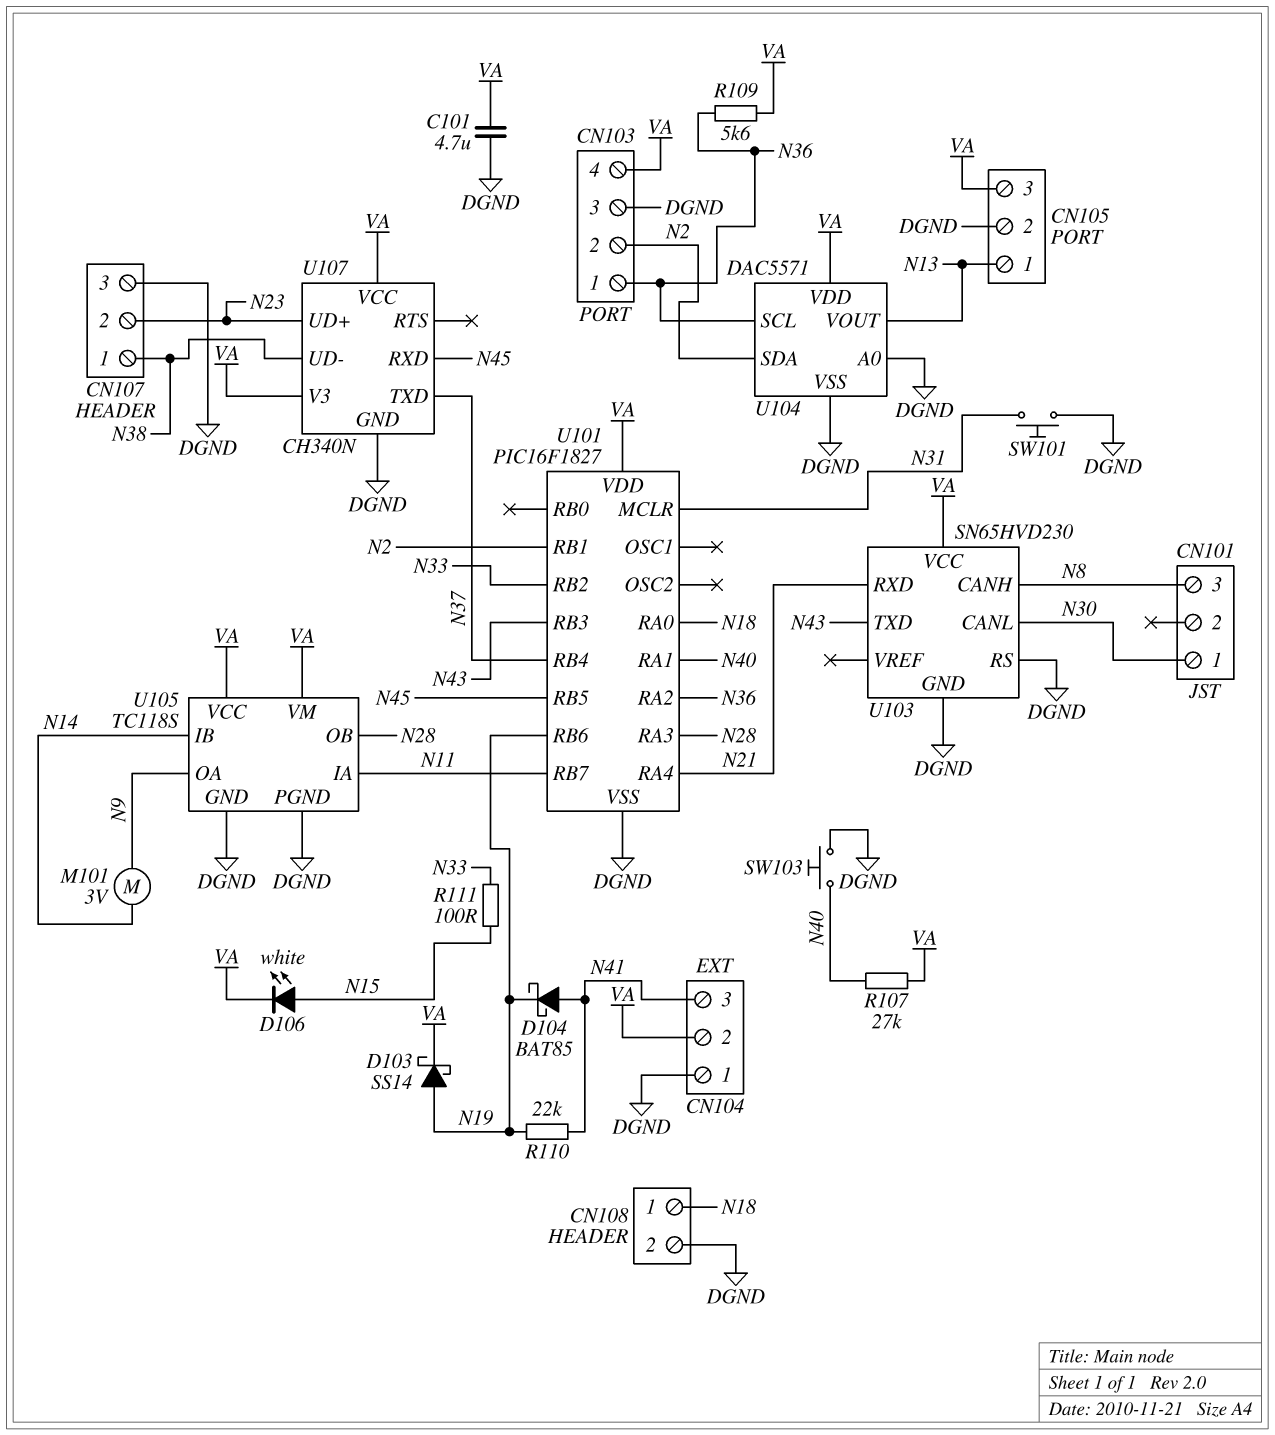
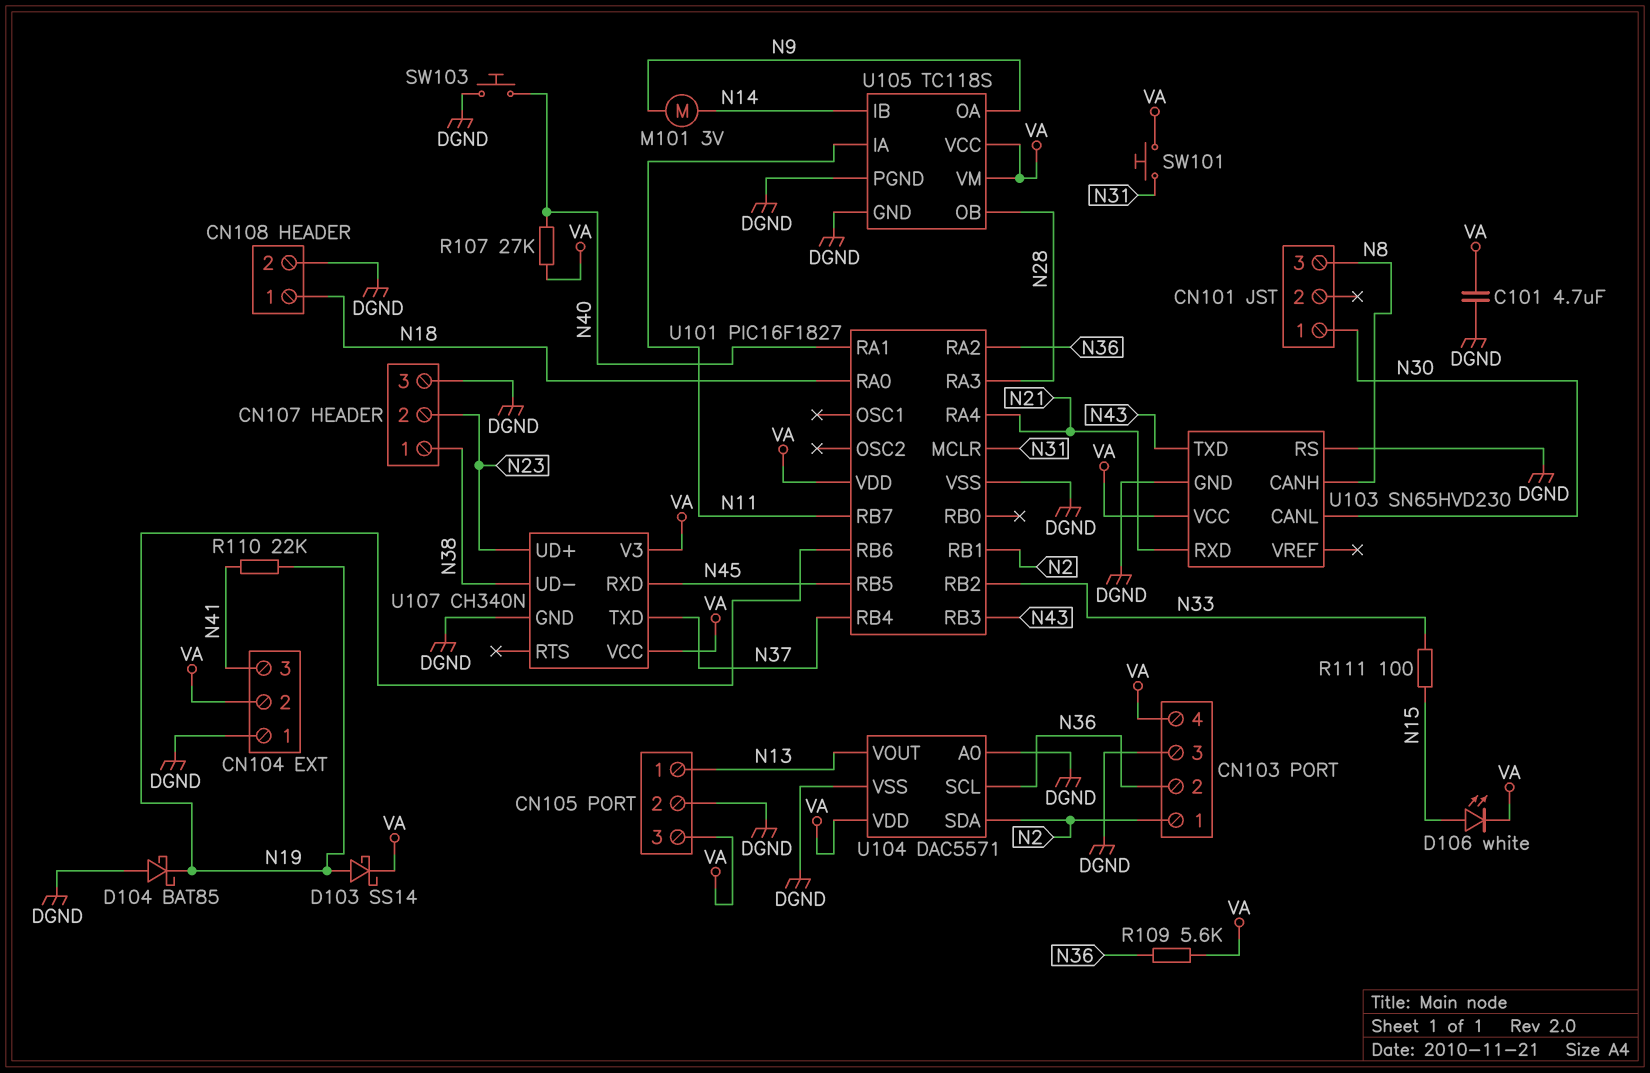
CN103 pin 1: N36 -> N2
CN103 pin 2: N2 -> N36
D104: schottky BAT85 (A N41, K N19) -> schottky BAT85 (A DGND, K N19)
SW101: button (DGND, N31) -> button (N31, VA)

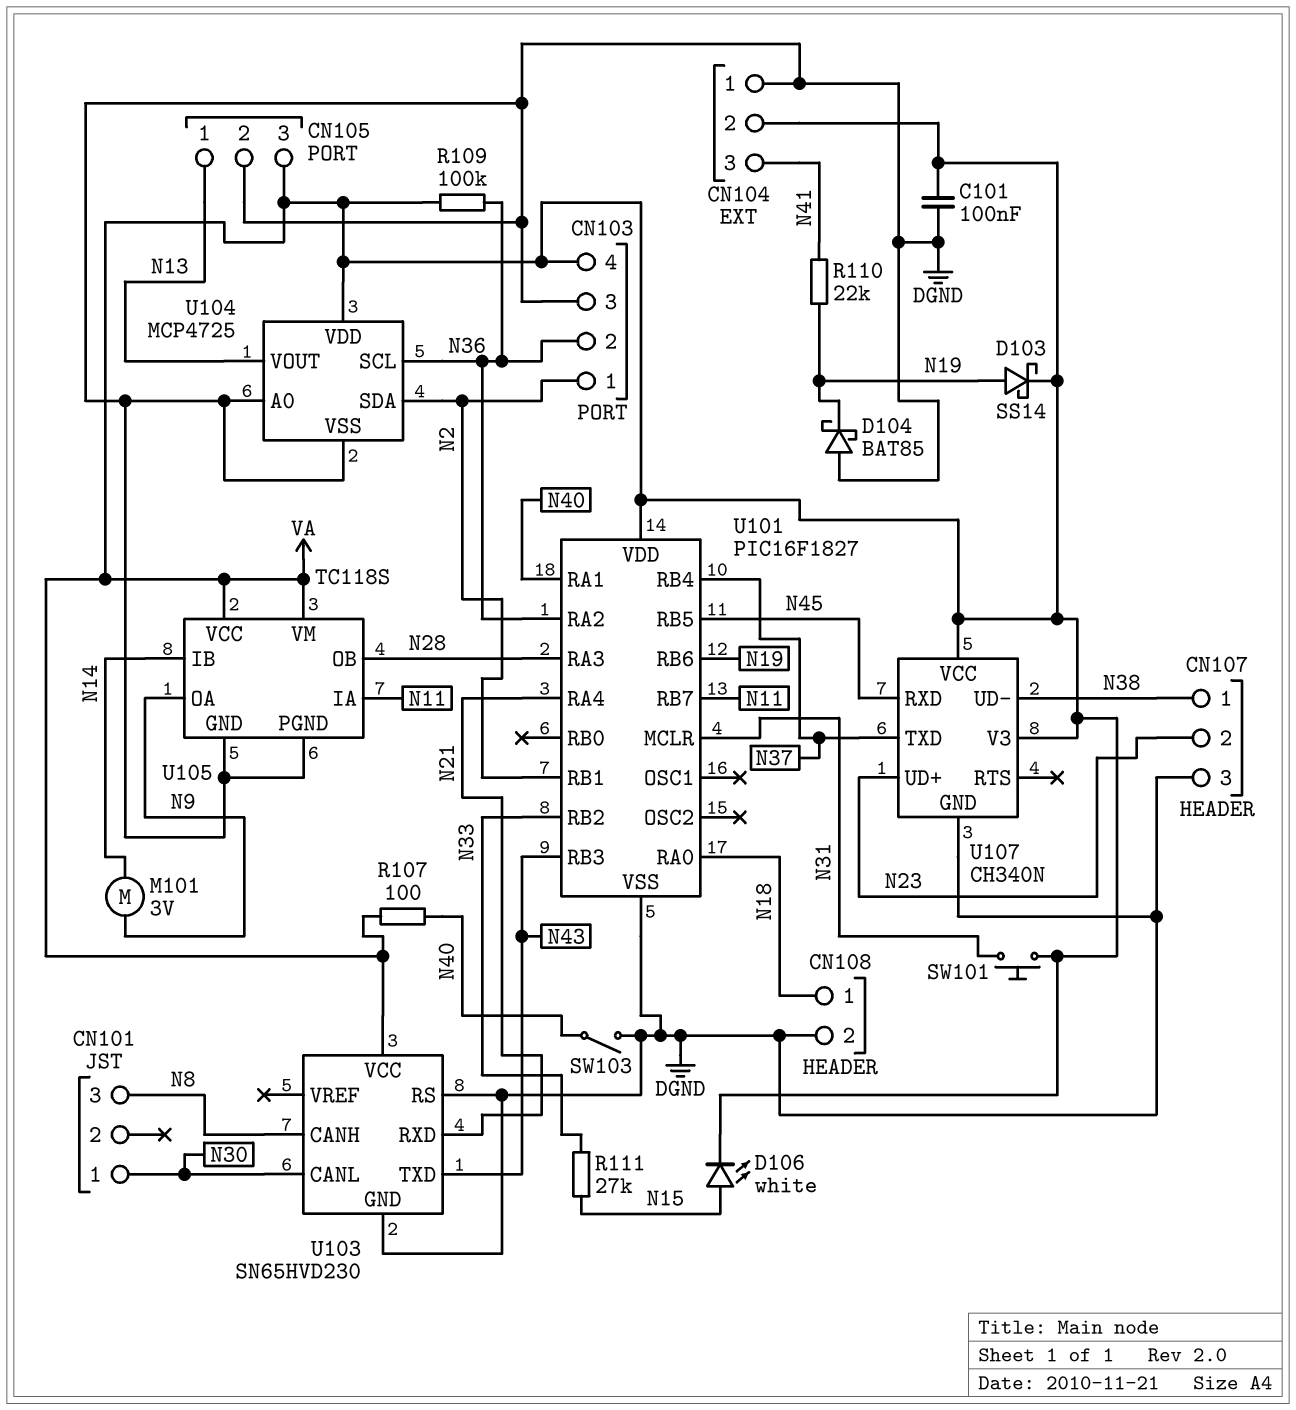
C101: 4.7uF (DGND, VA) -> 100nF (DGND, VA)
R107: 27k (N40, VA) -> 100 (N40, VA)
R109: 5.6k (N36, VA) -> 100k (N36, VA)
R111: 100 (N15, N33) -> 27k (N15, N33)
SW103: button (DGND, N40) -> switch (DGND, N40)
U104: DAC5571 -> MCP4725

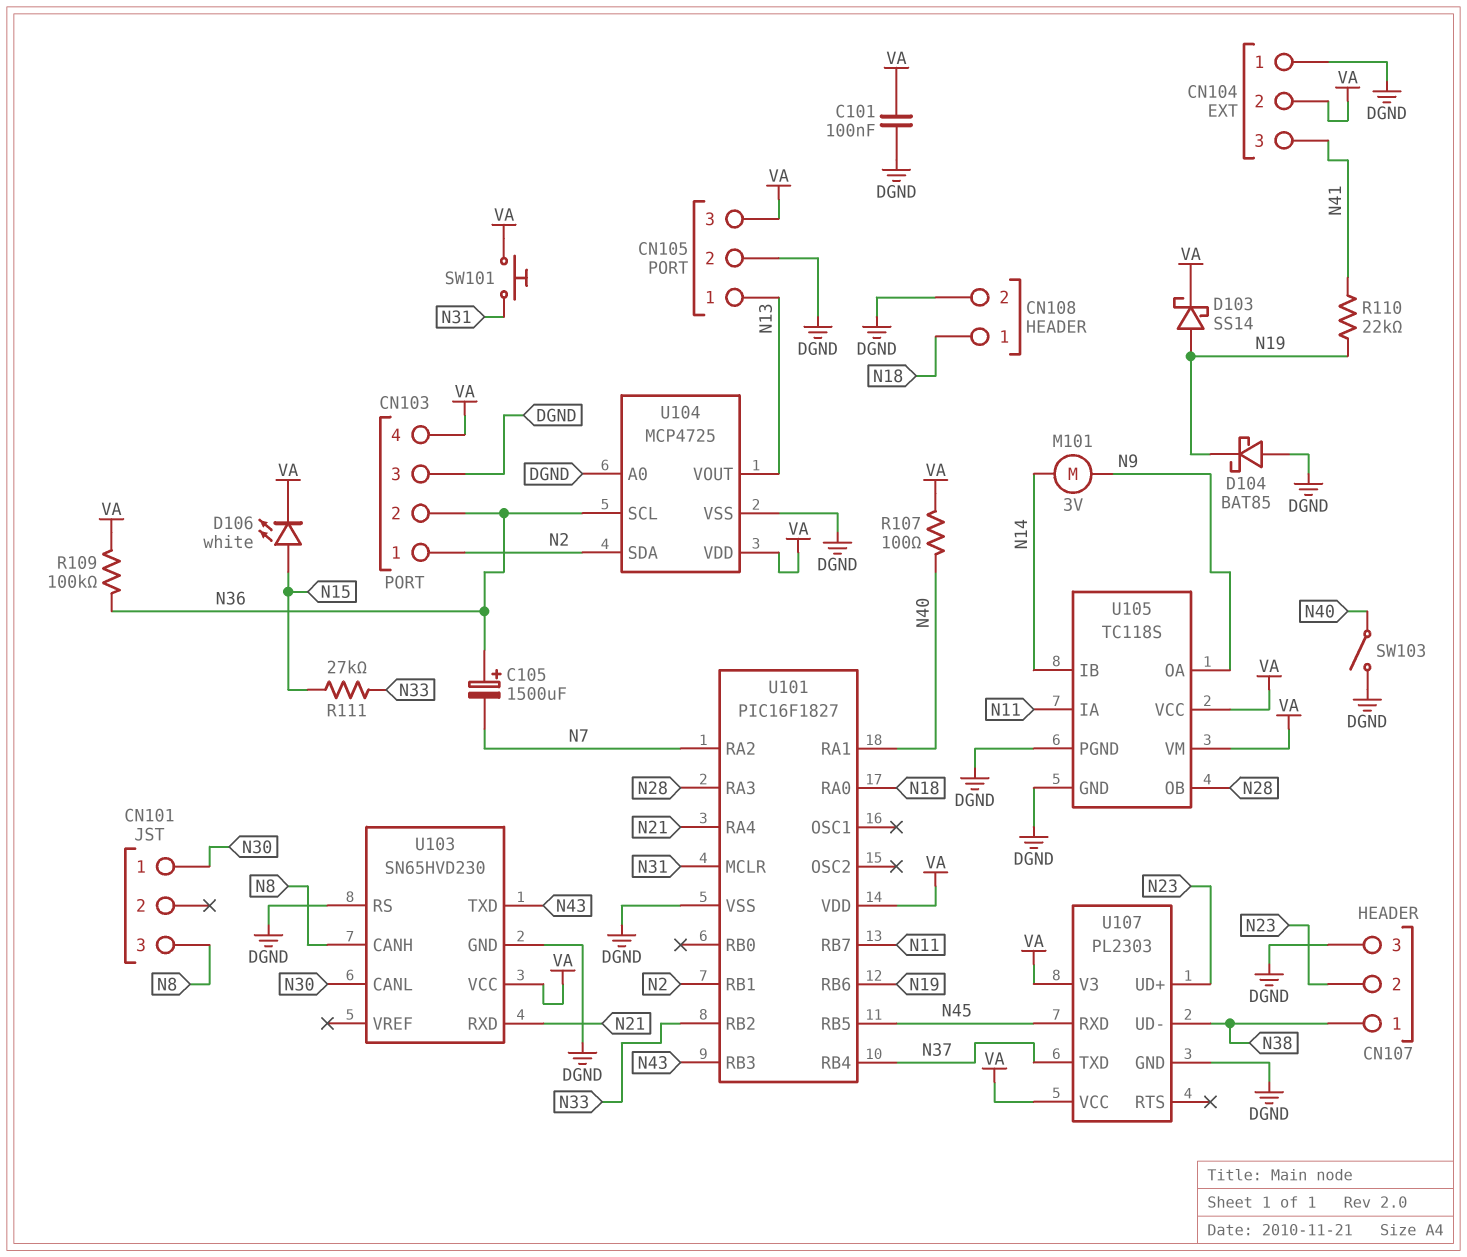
C105: none -> 1500uF (plus N36, minus N7)
U101 pin RA2: N36 -> N7
U107: CH340N -> PL2303

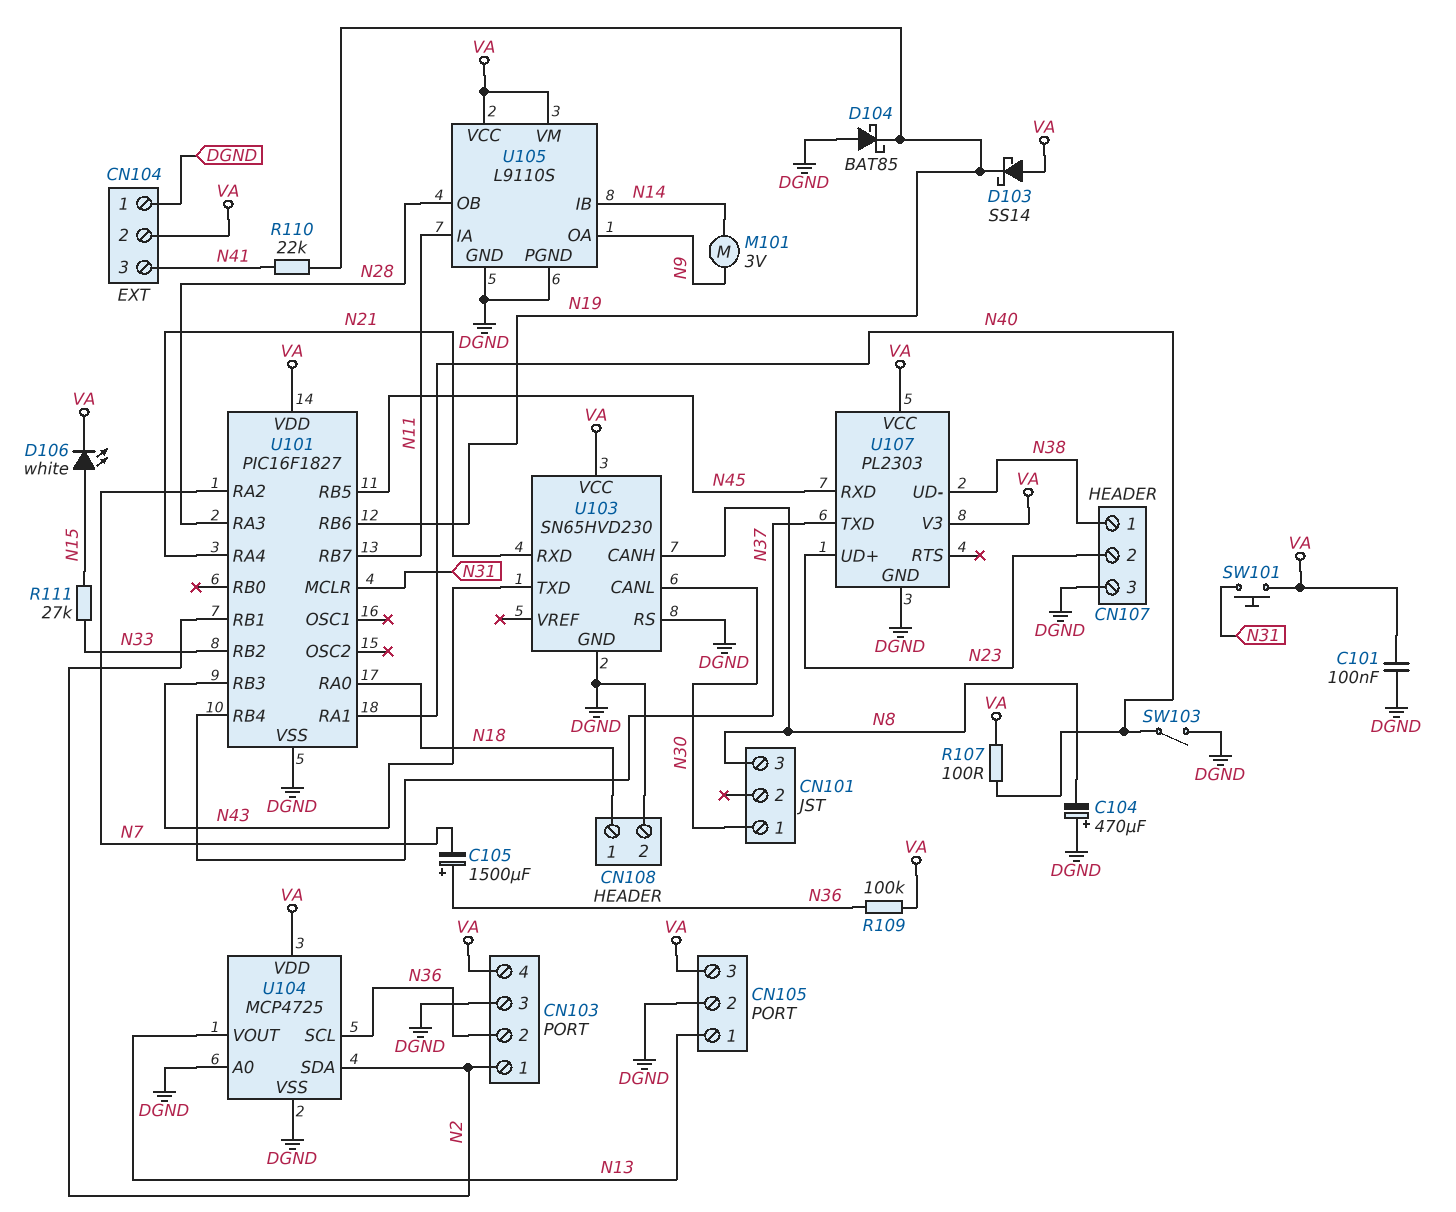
C104: none -> 470uF (plus DGND, minus N8)
D103: schottky SS14 (A N19, K VA) -> schottky SS14 (A VA, K N19)
U105: TC118S -> L9110S

